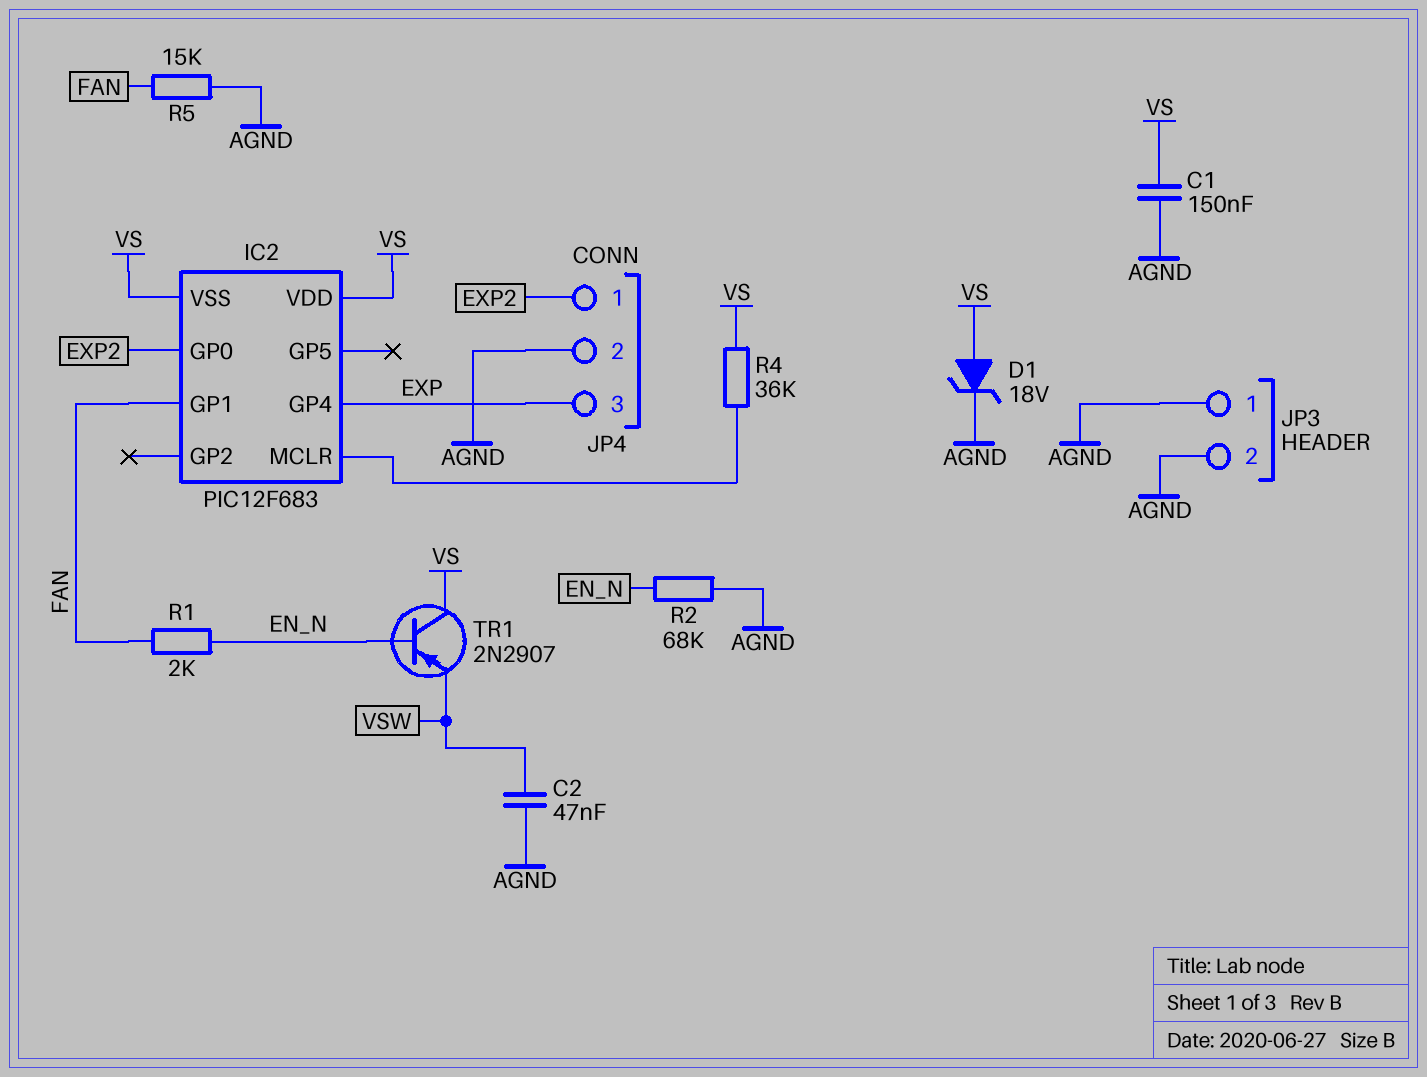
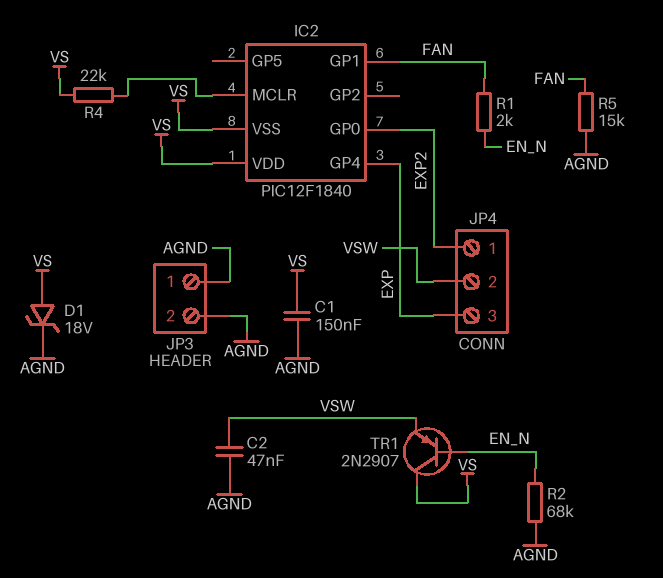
IC2: PIC12F683 -> PIC12F1840
JP4 pin 2: AGND -> VSW
R4: 36k (IC2/MCLR, VS) -> 22k (IC2/MCLR, VS)

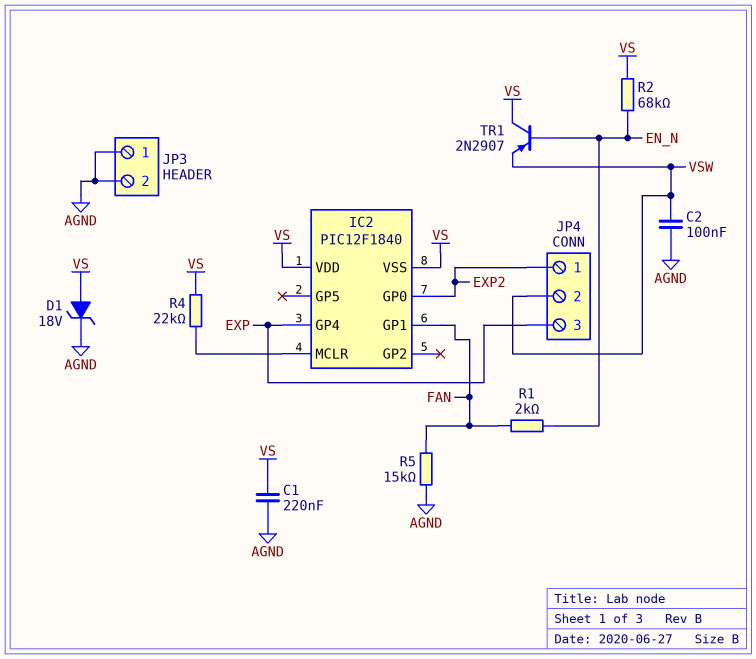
C1: 150nF (AGND, VS) -> 220nF (AGND, VS)
C2: 47nF (AGND, VSW) -> 100nF (AGND, VSW)
R2: 68k (AGND, EN_N) -> 68k (EN_N, VS)

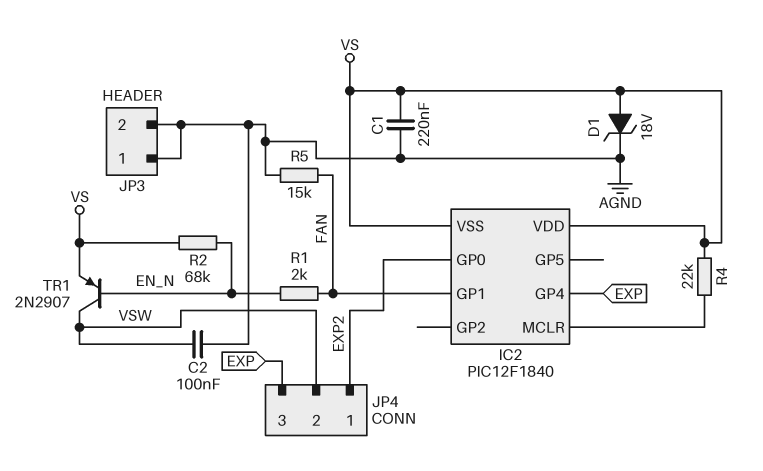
TR1: PNP 2N2907 (B EN_N, C VS, E VSW) -> PNP 2N2907 (B EN_N, C VSW, E VS)

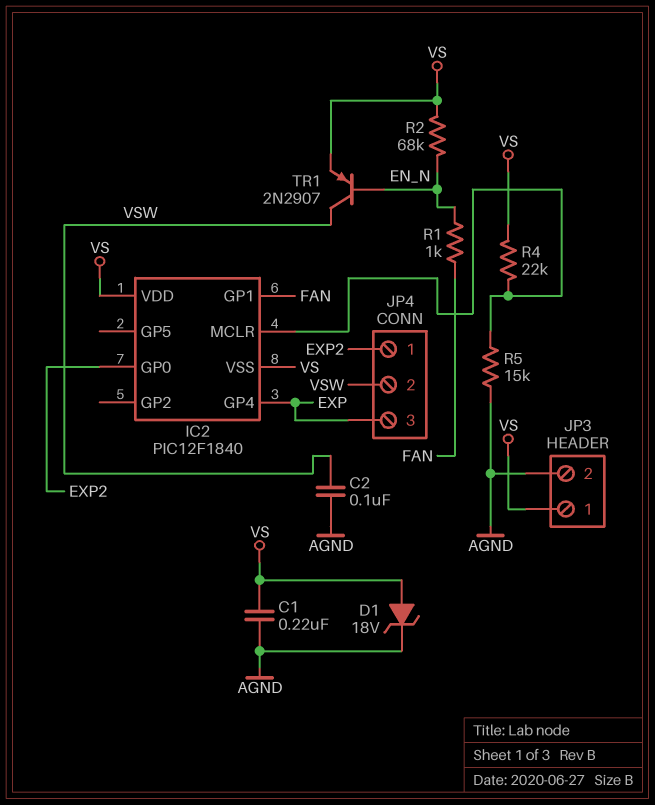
JP3 pin 1: AGND -> VS
R1: 2k (EN_N, FAN) -> 1k (EN_N, FAN)
R5: 15k (AGND, FAN) -> 15k (AGND, IC2/MCLR)

